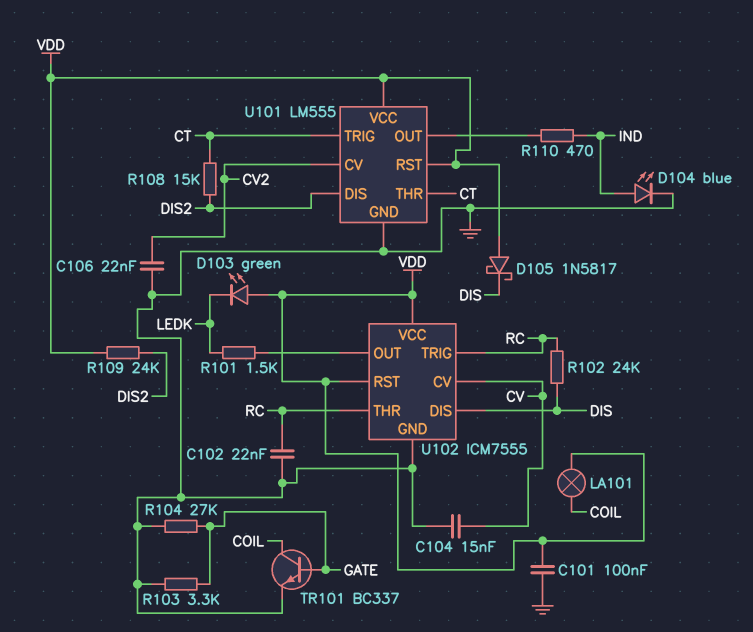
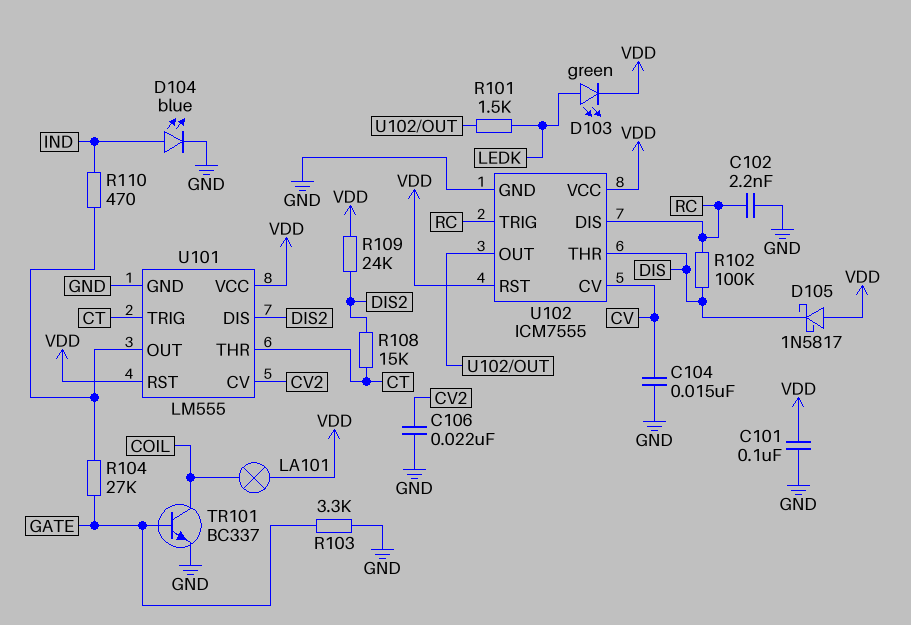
C102: 22nF (GND, RC) -> 2.2nF (GND, RC)
D103: LED green (A VDD, K LEDK) -> LED green (A LEDK, K VDD)
R102: 24k (DIS, RC) -> 100k (DIS, RC)
R104: 27k (GATE, GND) -> 27k (GATE, U101/OUT)
U102 pin DIS: DIS -> RC
U102 pin THR: RC -> DIS

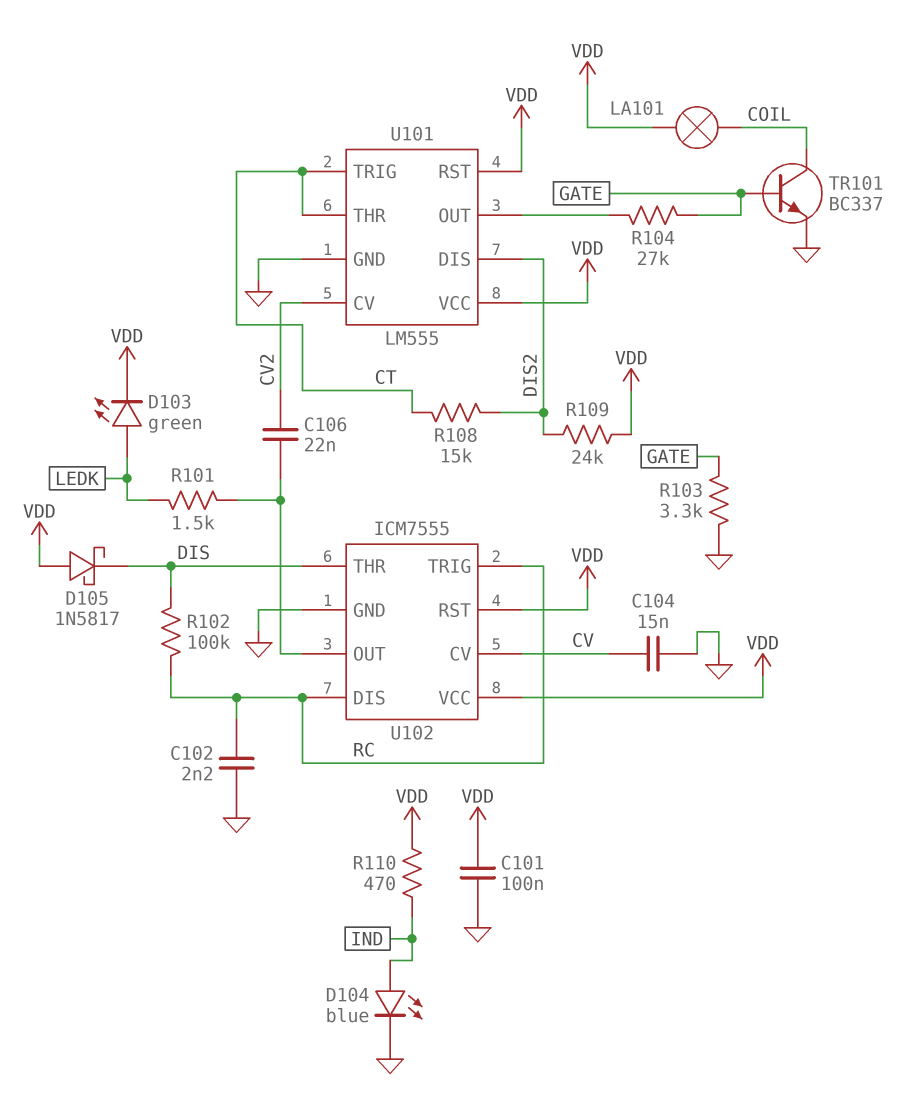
C106: 22nF (CV2, GND) -> 22nF (CV2, U102/OUT)
R110: 470 (IND, U101/OUT) -> 470 (IND, VDD)

